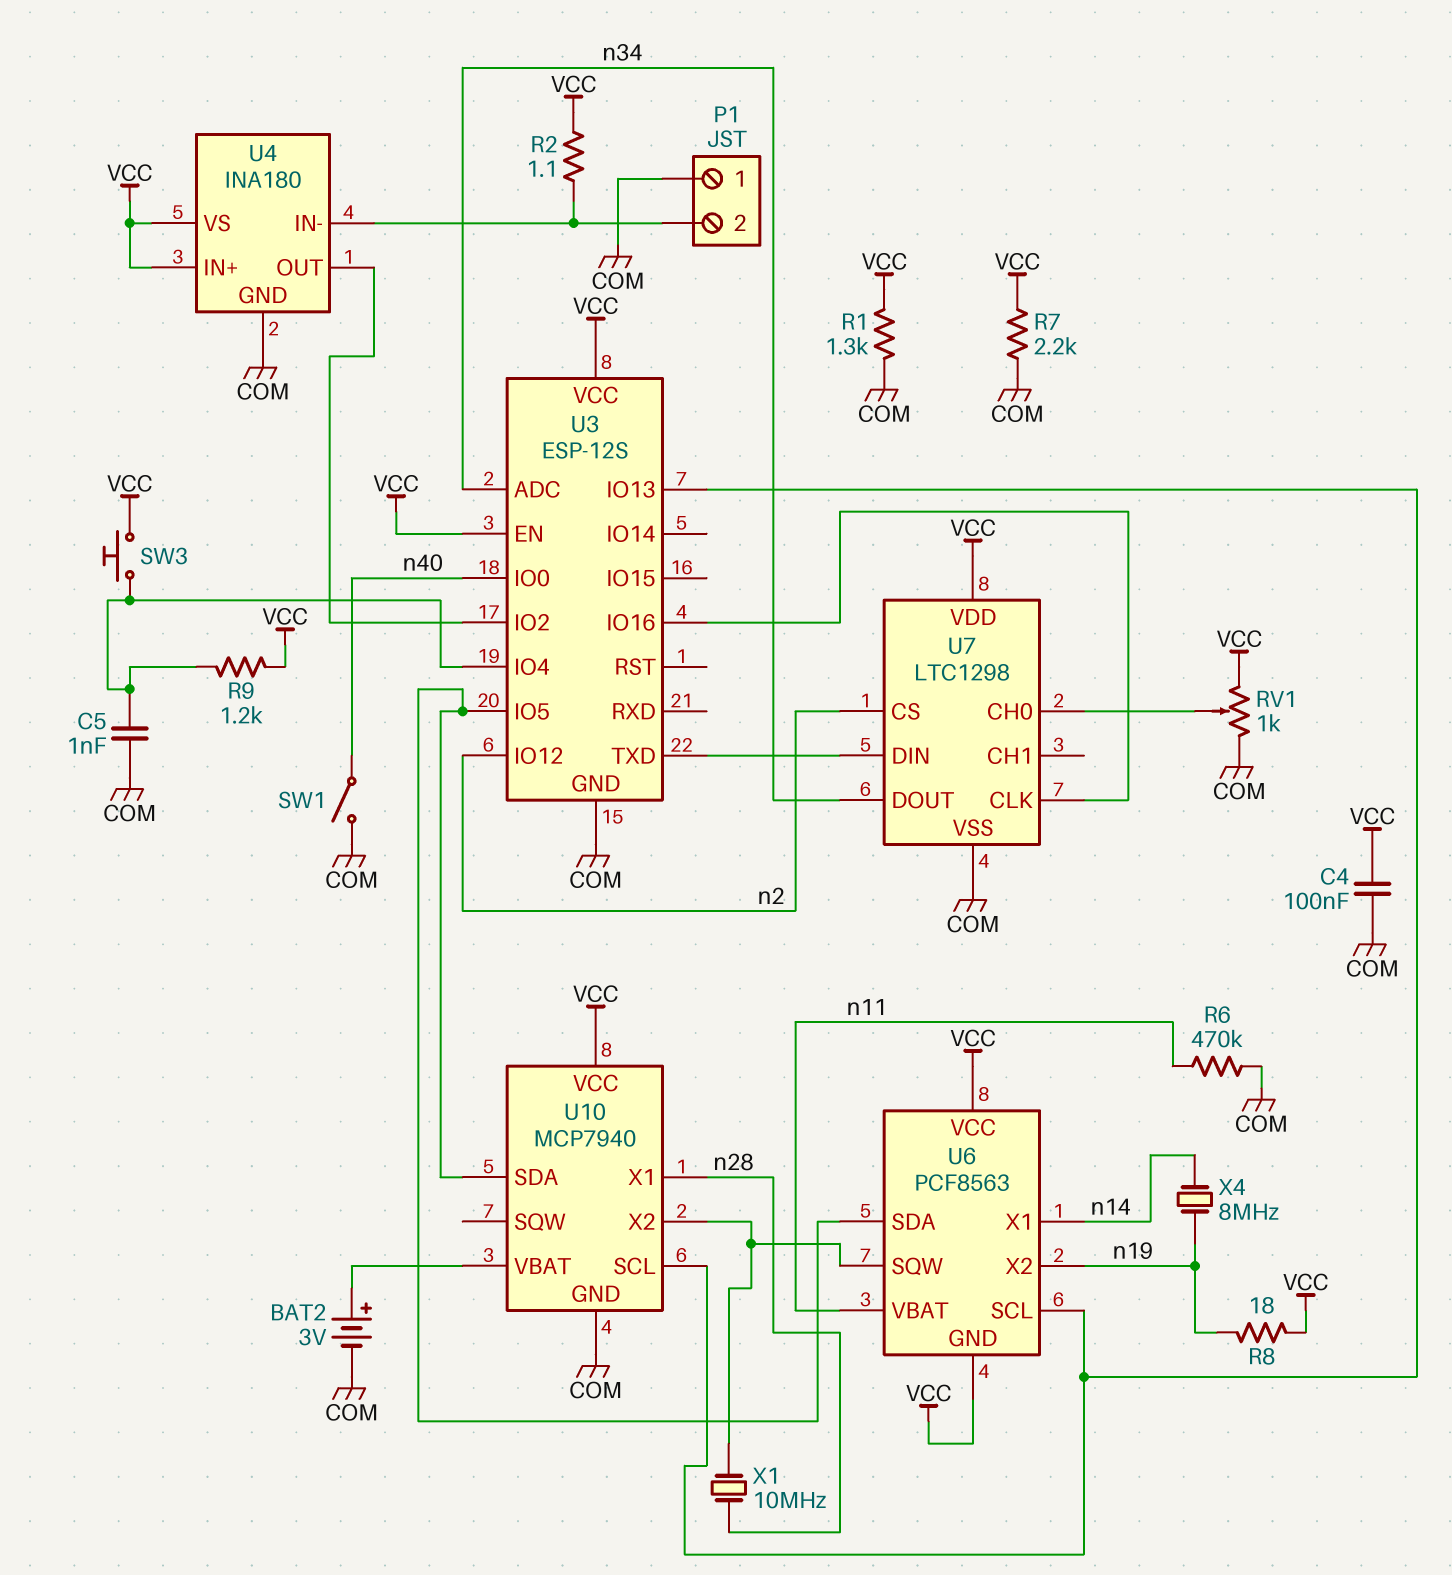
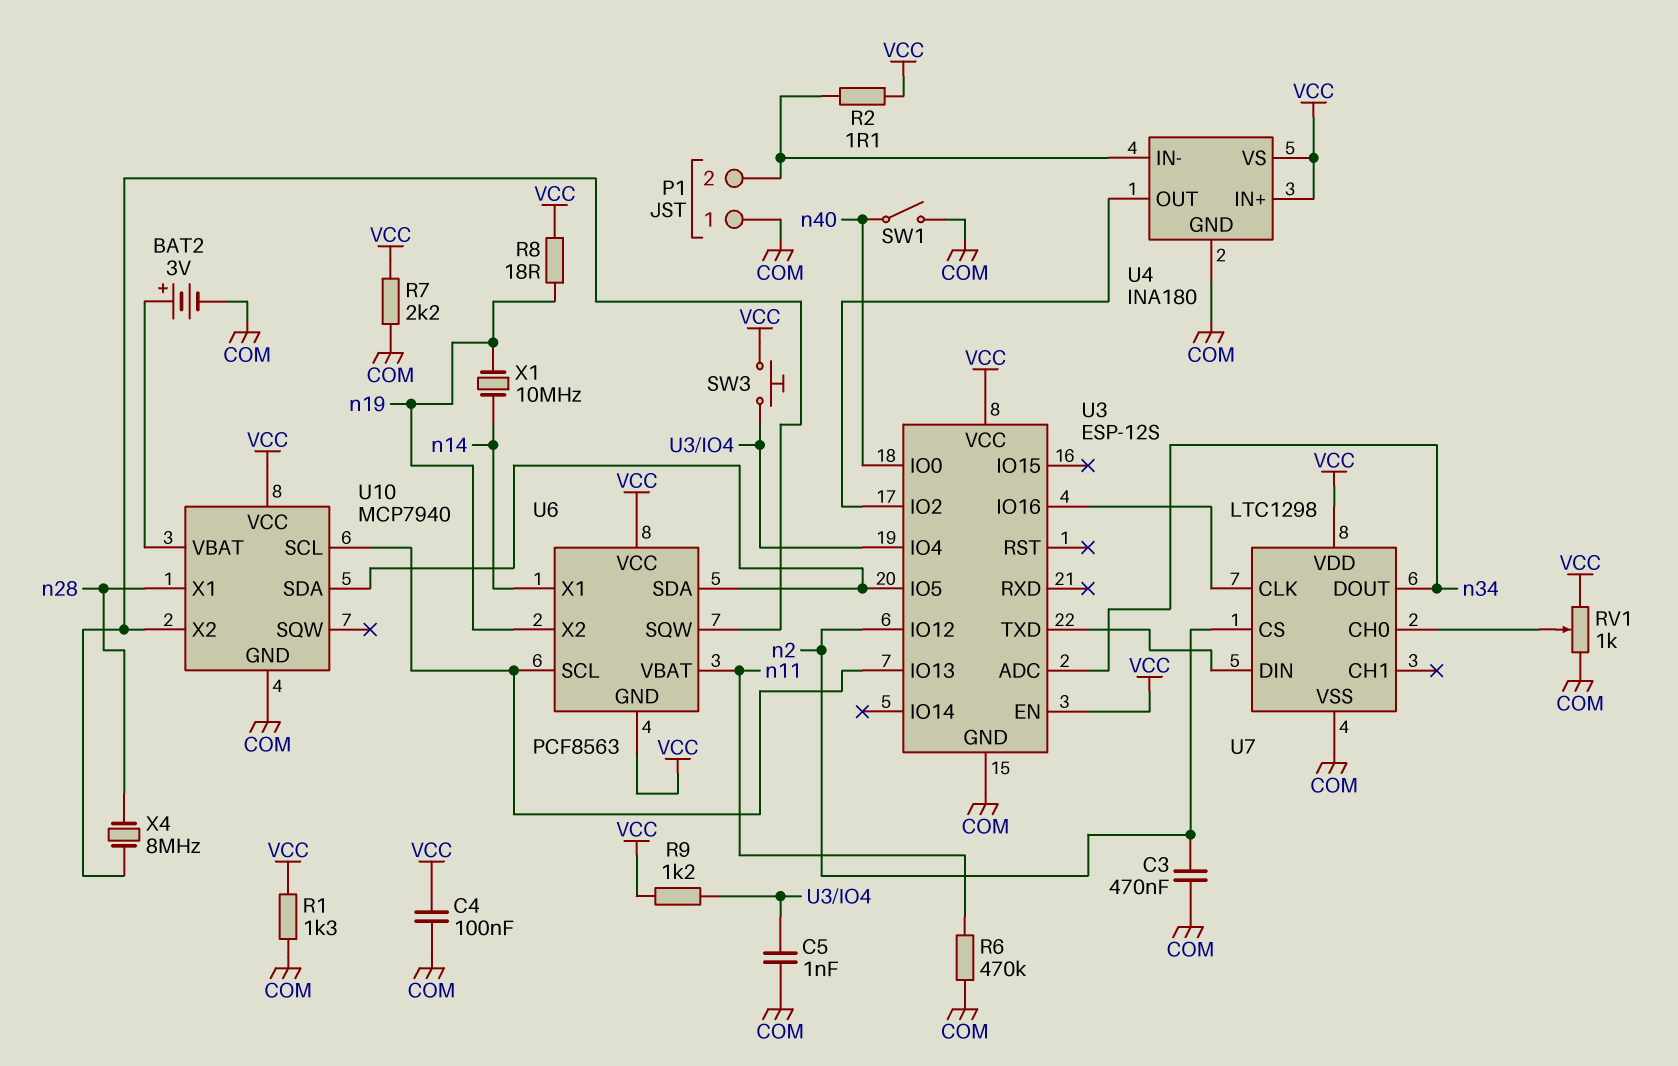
C3: none -> 470nF (COM, n2)
X1: 10MHz (U6/SQW, n28) -> 10MHz (n14, n19)
X4: 8MHz (n14, n19) -> 8MHz (U6/SQW, n28)

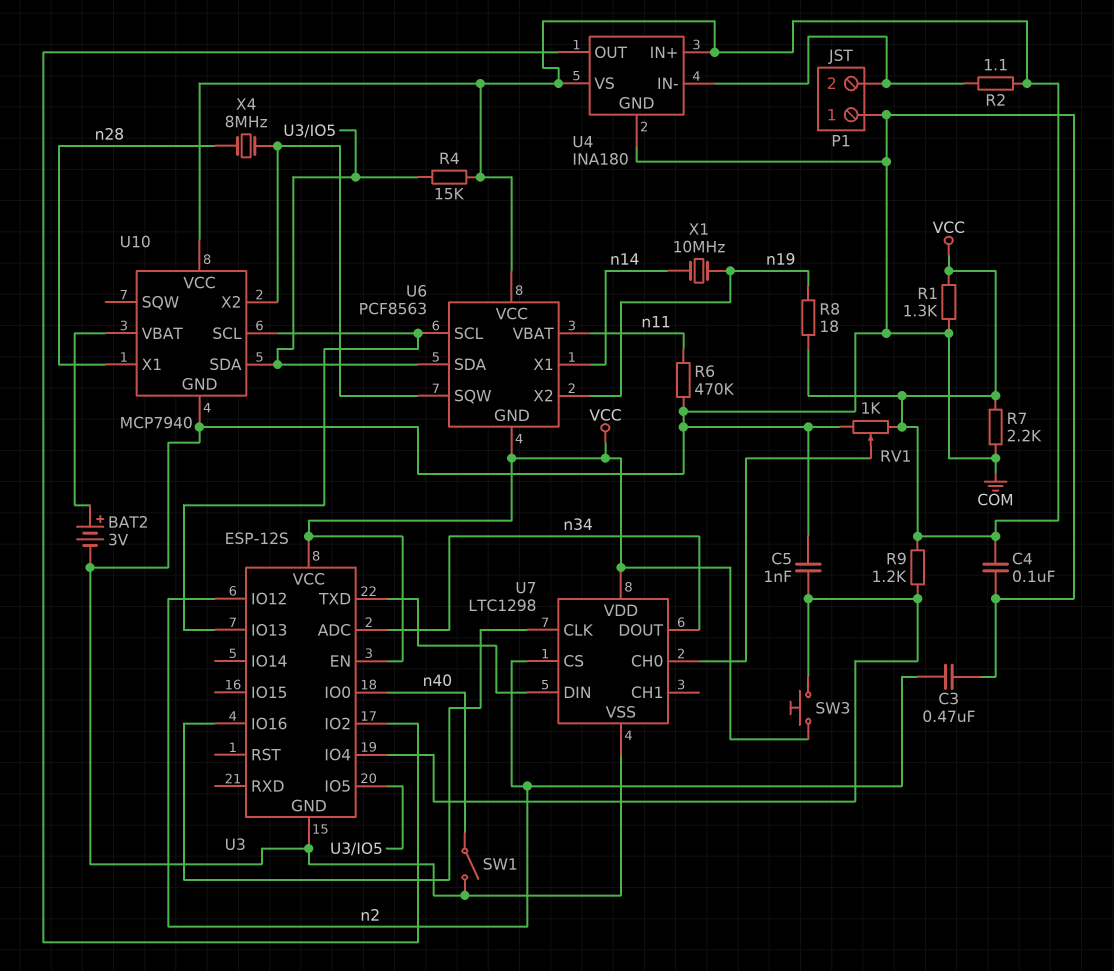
R4: none -> 15k (U3/IO5, VCC)

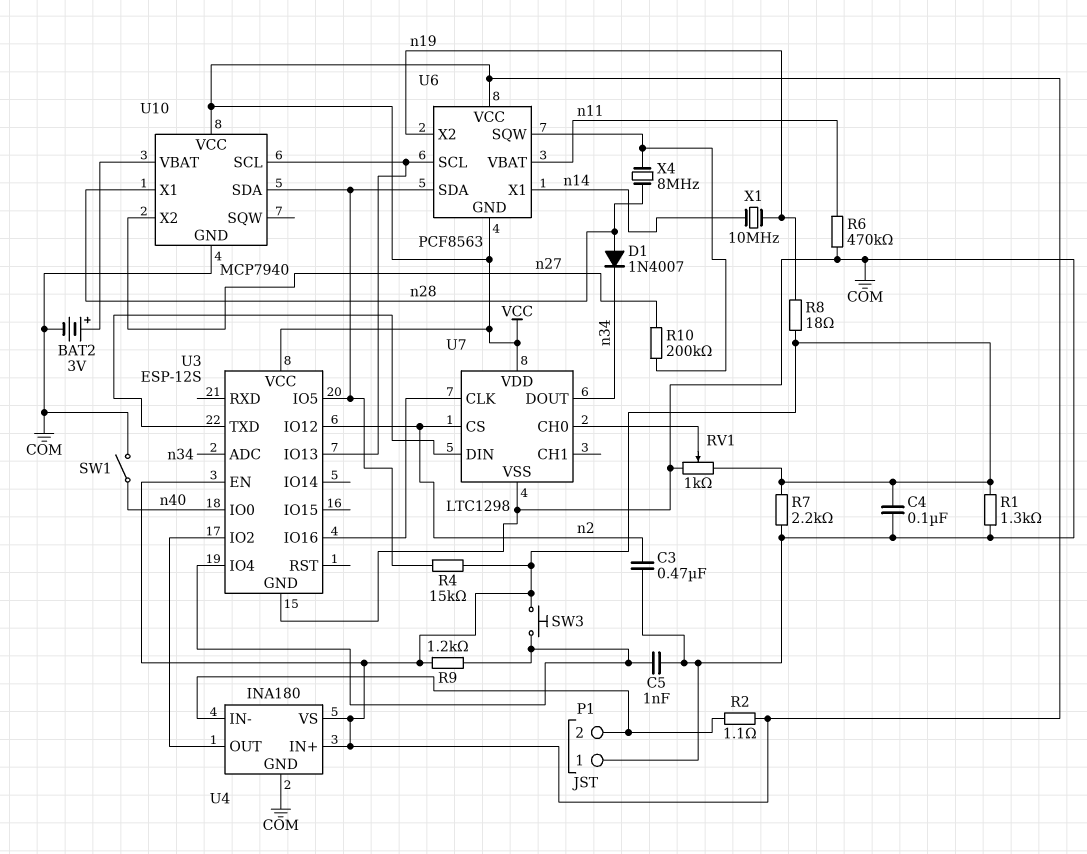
D1: none -> diode 1N4007 (A n28, K n34)
R10: none -> 200k (U6/SQW, n27)
U10 pin X2: U6/SQW -> n27

